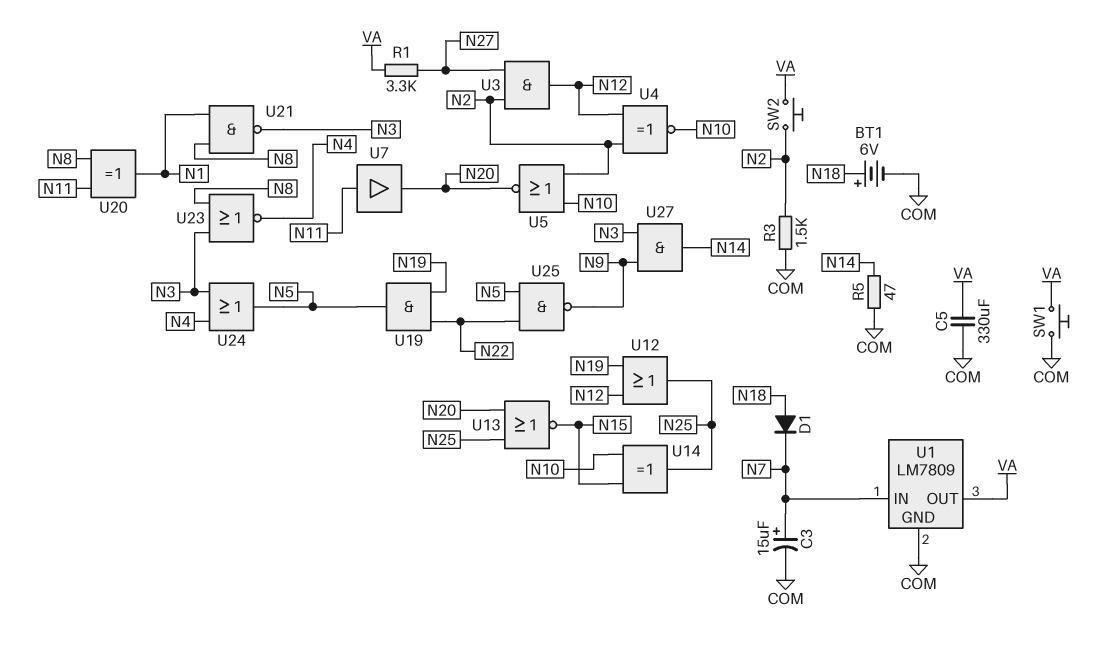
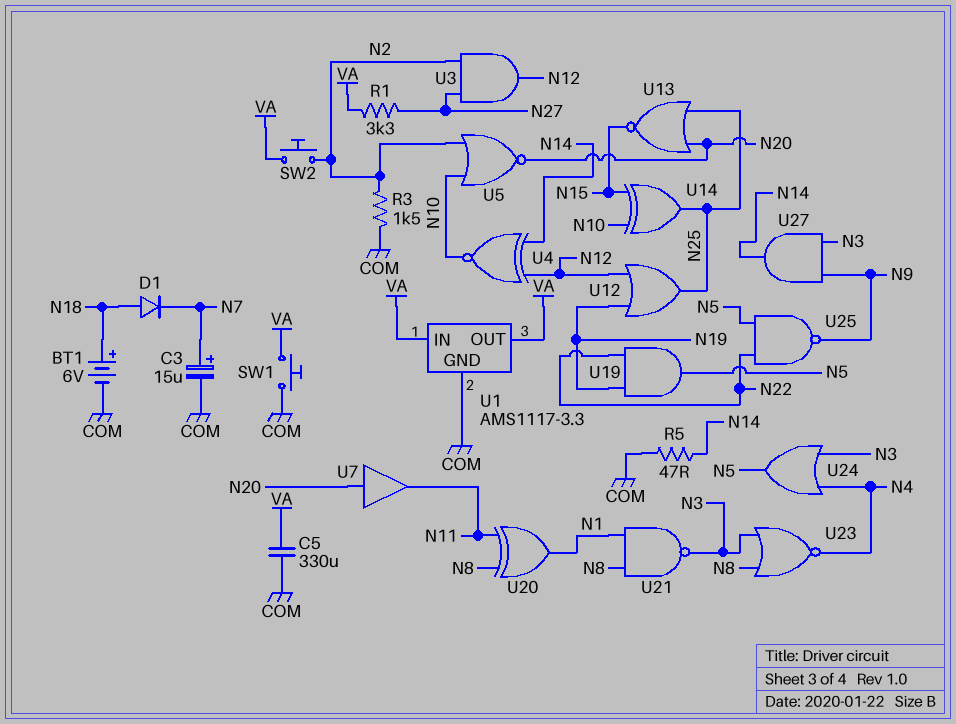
U1: LM7809 -> AMS1117-3.3
U1 pin IN: N7 -> VA
U4: XNOR (in N2, in N12, out N10) -> XNOR (in N12, in N14, out N10)
U7: buffer (in N11, out N20) -> buffer (in N20, out N11)

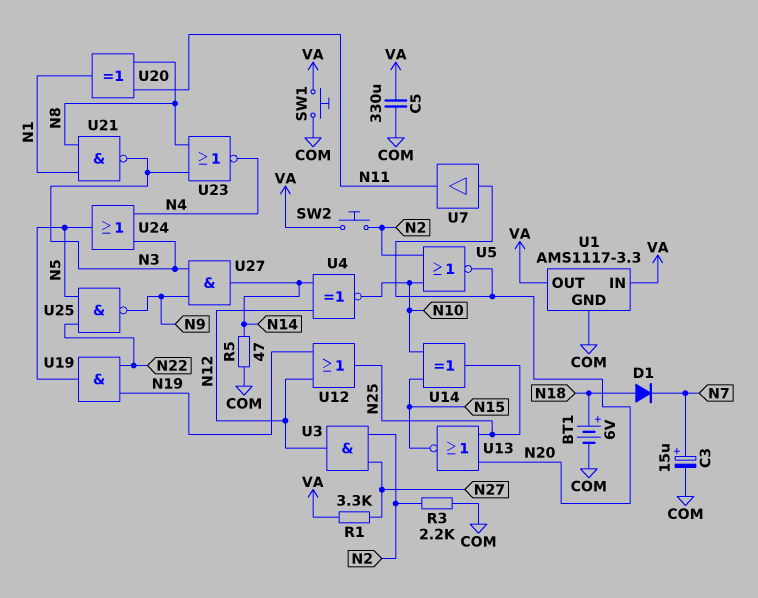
R3: 1.5k (COM, N2) -> 2.2k (COM, N2)

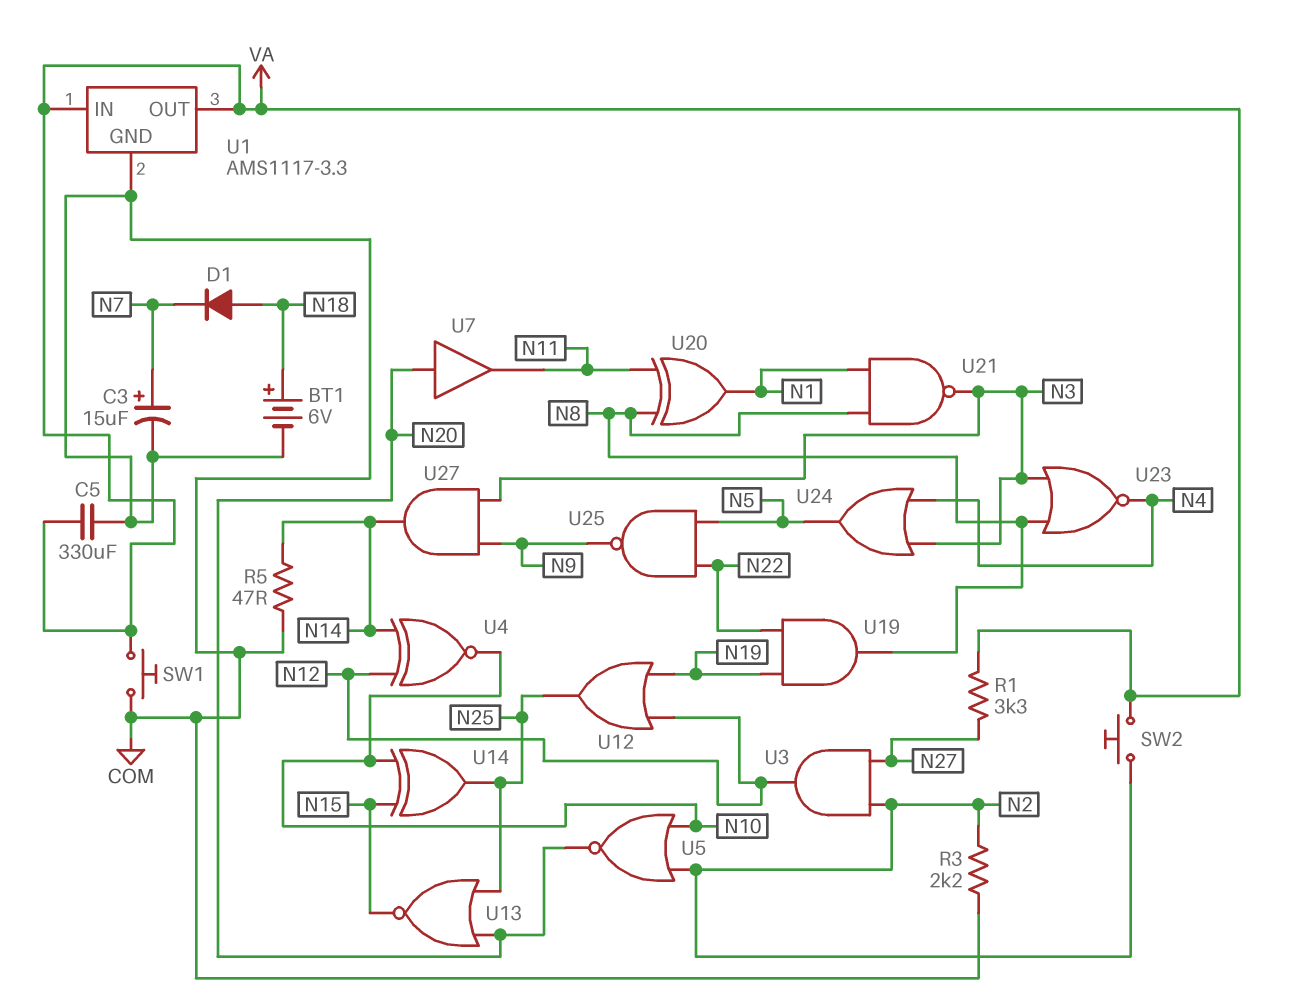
U19: AND (in N19, in N22, out N5) -> AND (in N19, in N22, out N8)

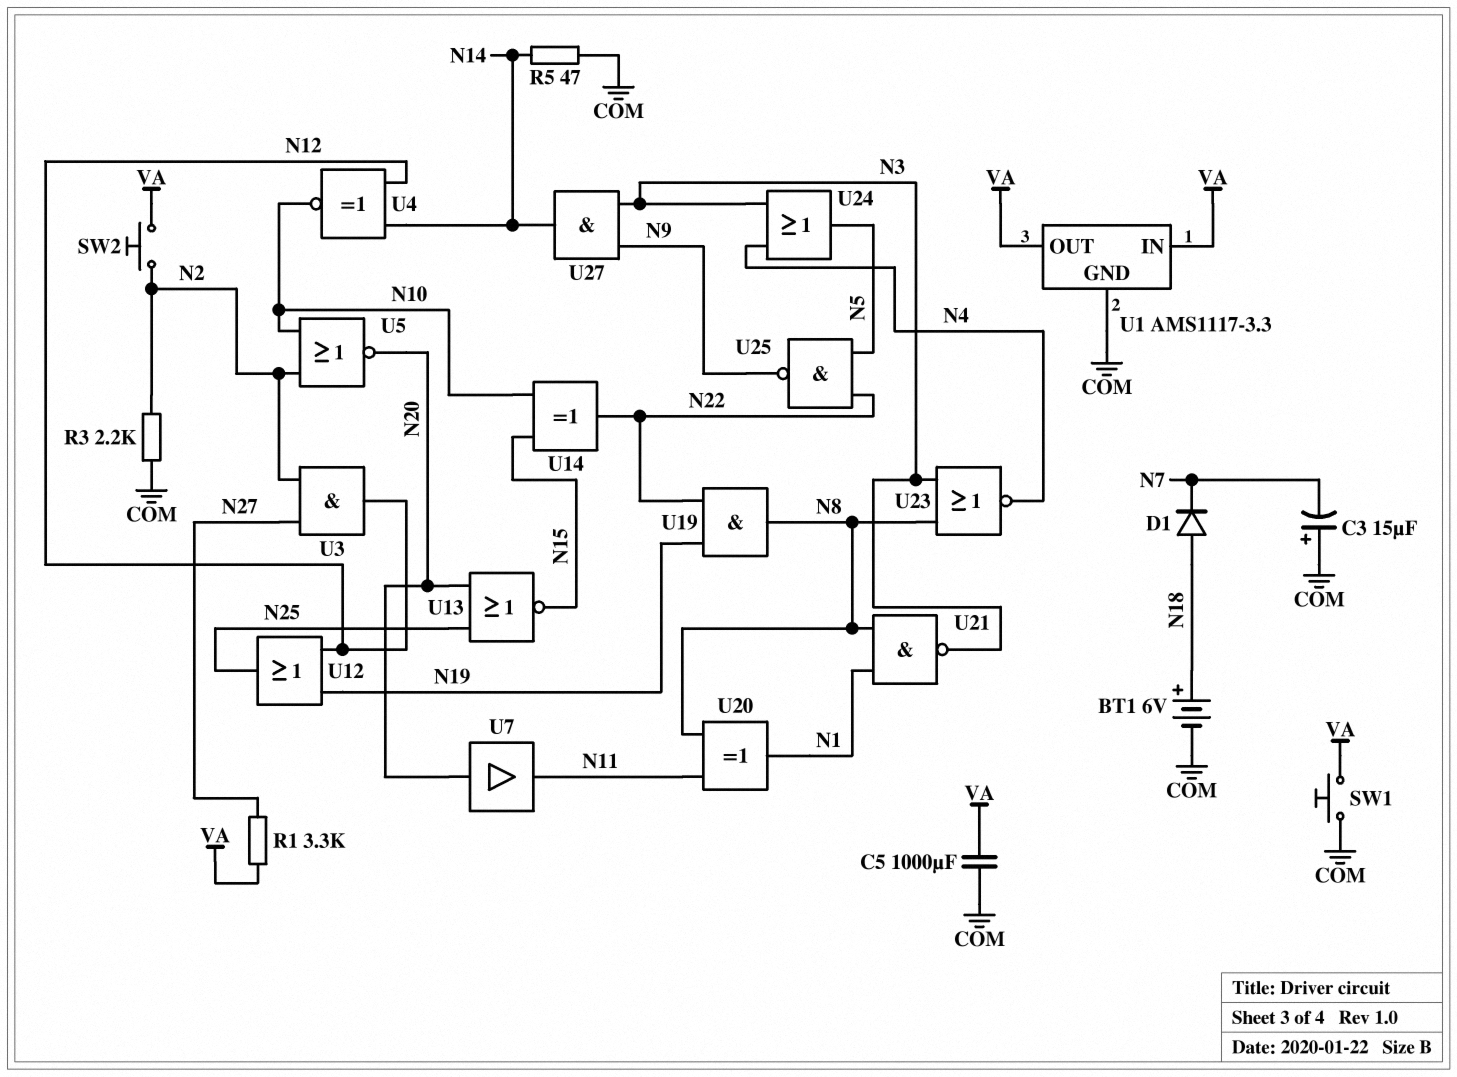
C3: 15uF (plus N7, minus COM) -> 15uF (plus COM, minus N7)
C5: 330uF (COM, VA) -> 1000uF (COM, VA)
U14: XOR (in N10, in N15, out N25) -> XOR (in N10, in N15, out N22)

